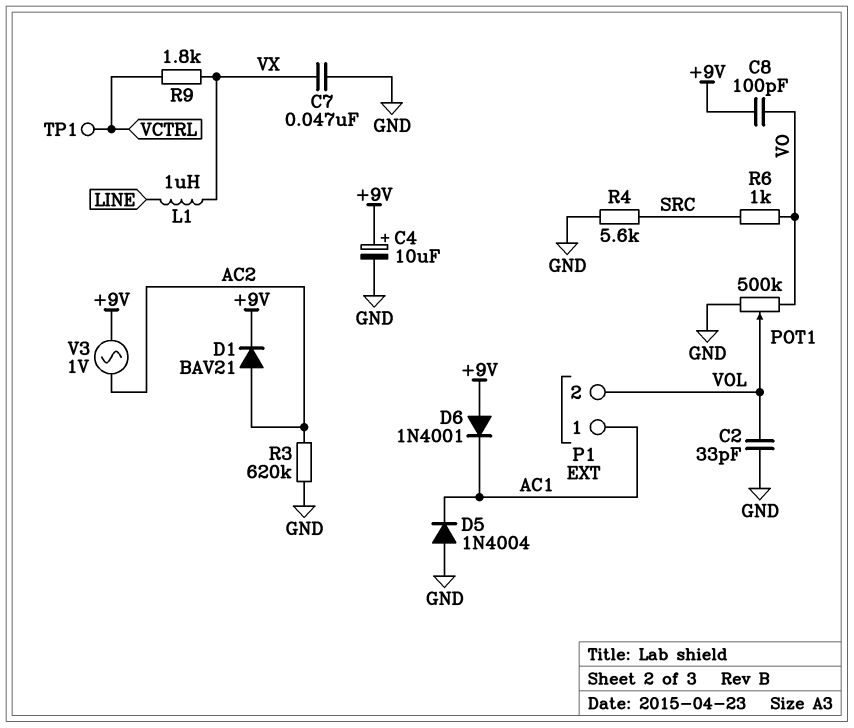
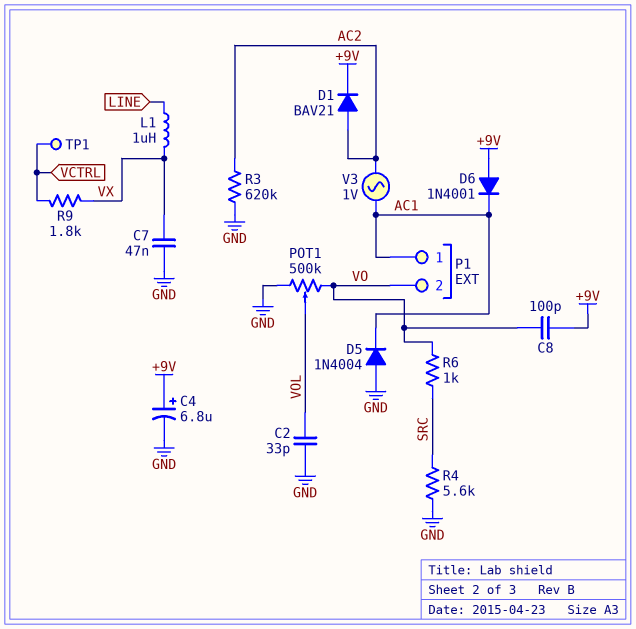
C4: 10uF (plus +9V, minus GND) -> 6.8uF (plus +9V, minus GND)
P1 pin 2: VOL -> VO
V3: AC 1V (+9V, AC2) -> AC 1V (AC1, AC2)

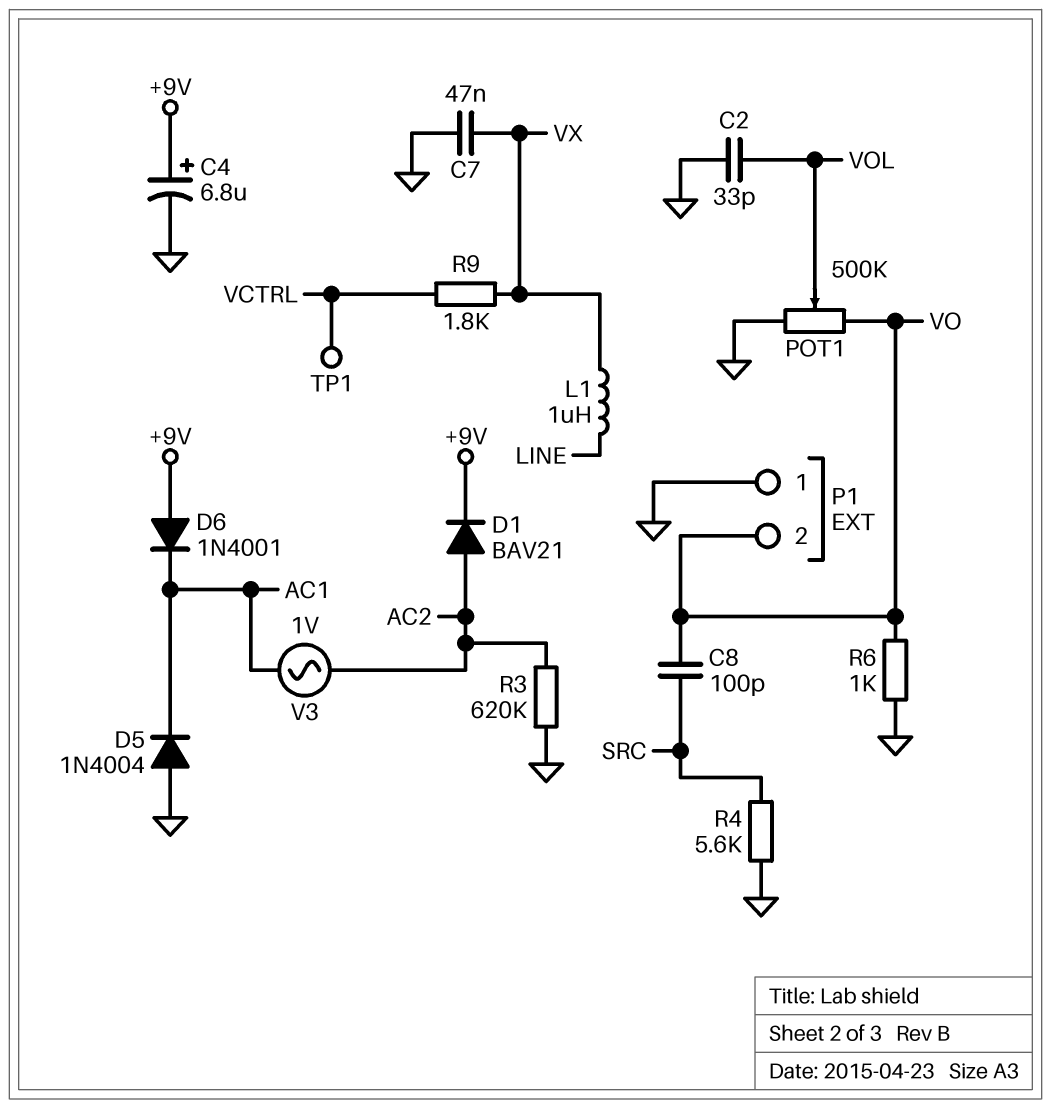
C8: 100pF (+9V, VO) -> 100pF (SRC, VO)
P1 pin 1: AC1 -> GND
R6: 1k (SRC, VO) -> 1k (GND, VO)

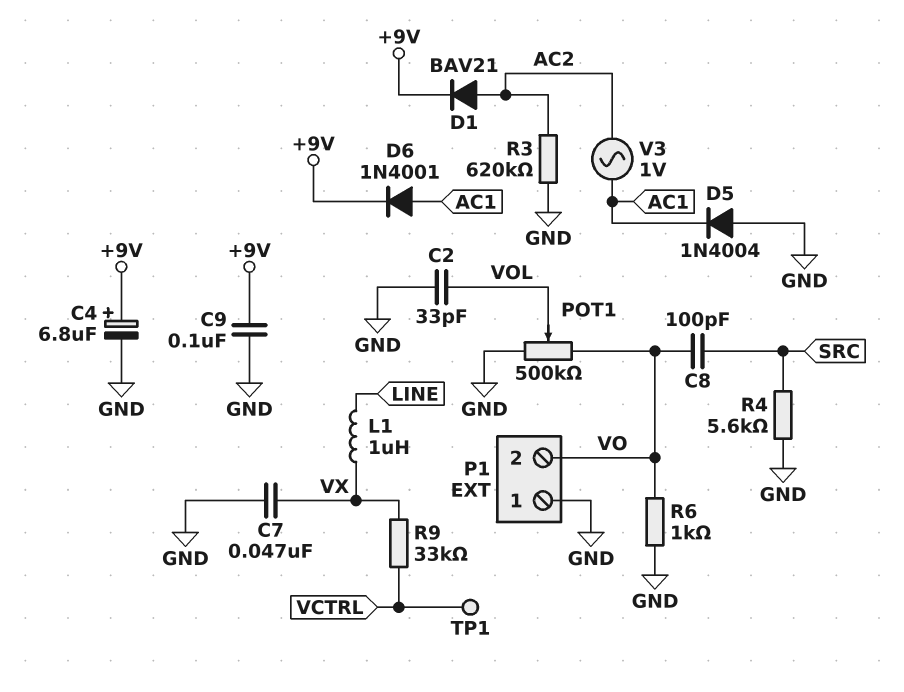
C9: none -> 100nF (+9V, GND)
D6: diode 1N4001 (A +9V, K AC1) -> diode 1N4001 (A AC1, K +9V)
R9: 1.8k (VCTRL, VX) -> 33k (VCTRL, VX)

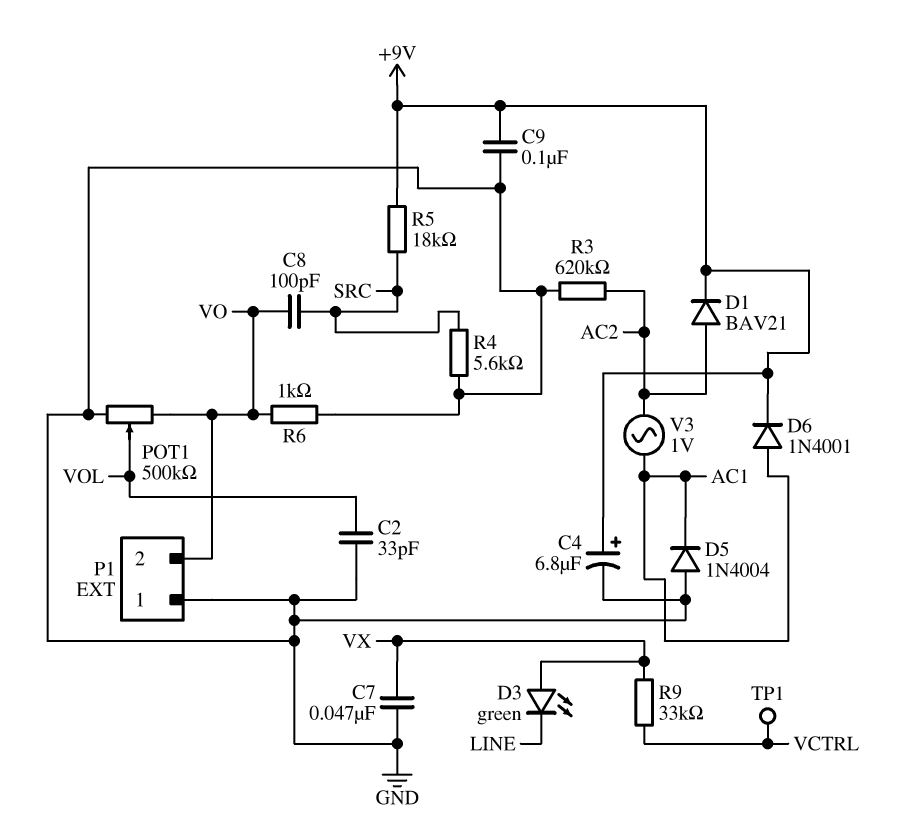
D3: none -> LED green (A VX, K LINE)
L1: 1uH (LINE, VX) -> none
R5: none -> 18k (+9V, SRC)

